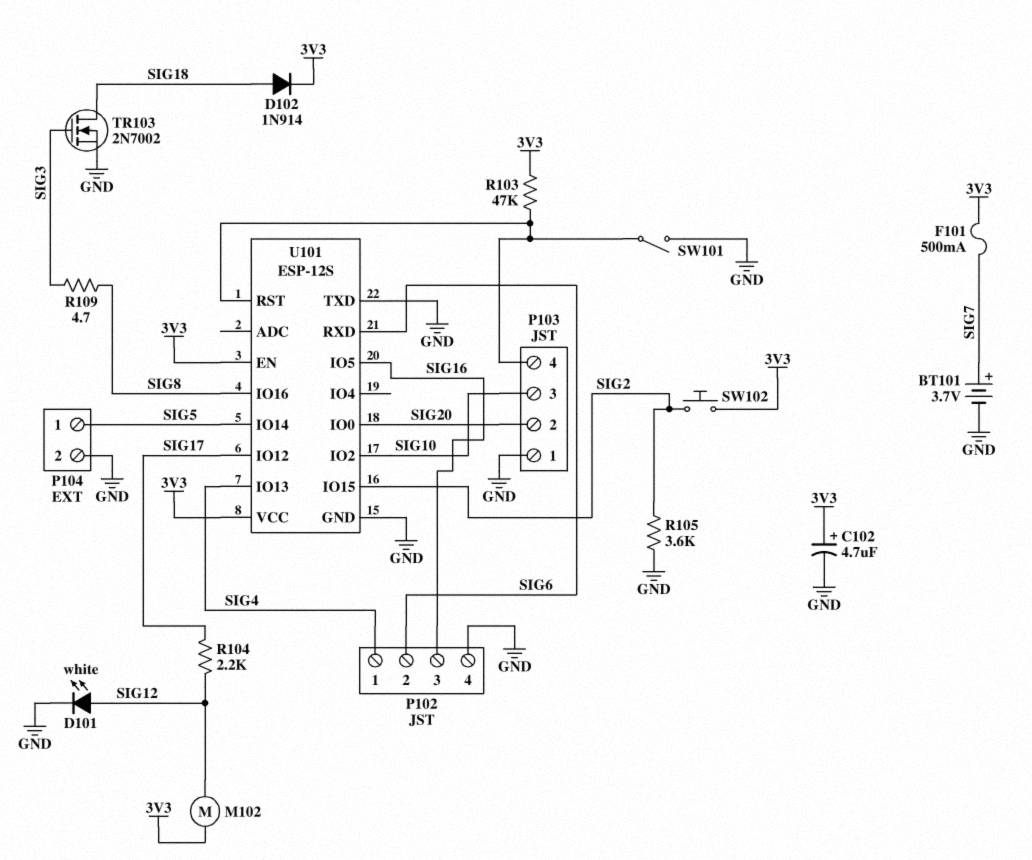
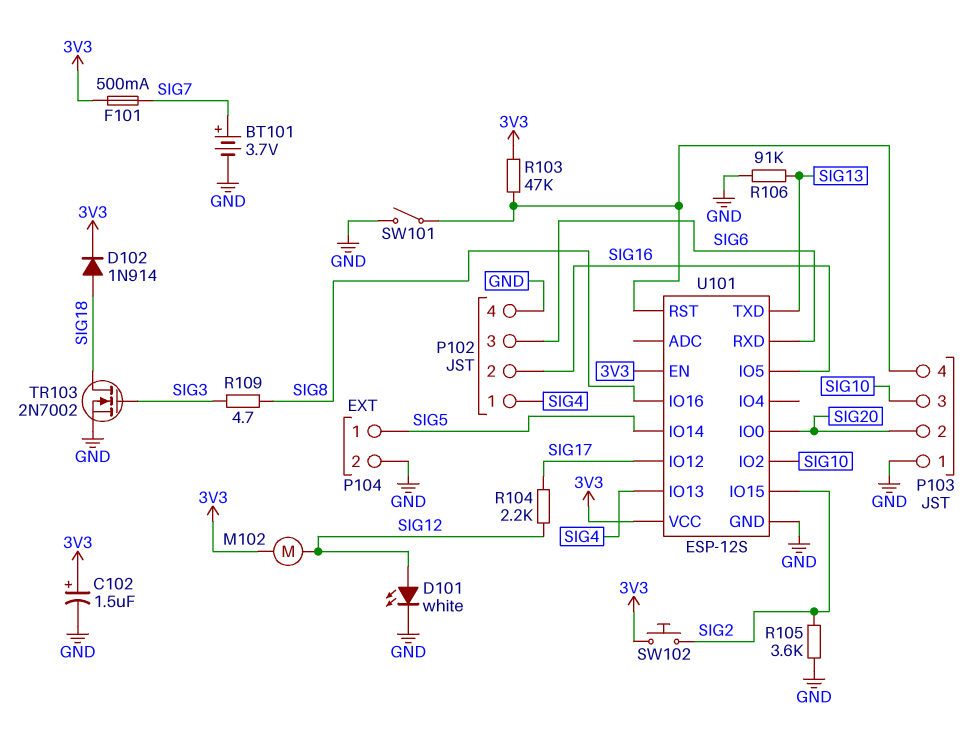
C102: 4.7uF (plus 3V3, minus GND) -> 1.5uF (plus 3V3, minus GND)
P102 pin 2: SIG6 -> SIG16
P102 pin 3: SIG16 -> SIG6
R106: none -> 91k (GND, SIG13)
U101 pin TXD: GND -> SIG13

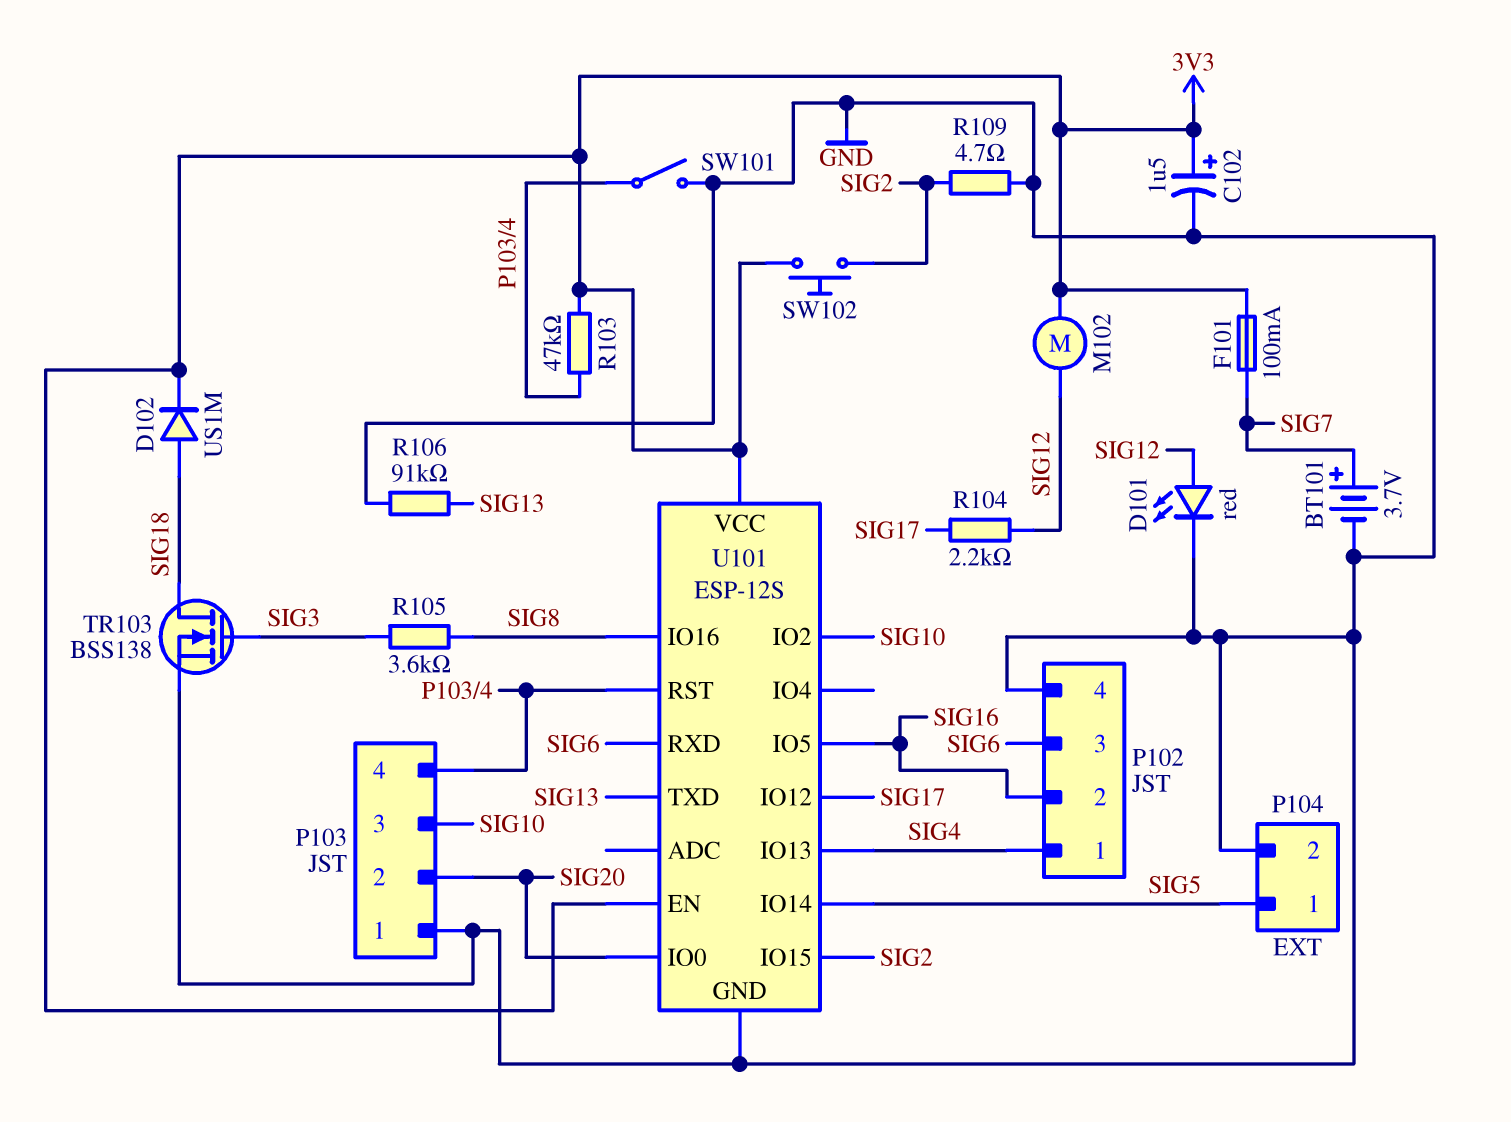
D101: LED white (A SIG12, K GND) -> LED red (A SIG12, K GND)
D102: diode 1N914 (A SIG18, K 3V3) -> diode US1M (A SIG18, K 3V3)
F101: 500mA (3V3, SIG7) -> 100mA (3V3, SIG7)
R105: 3.6k (GND, SIG2) -> 3.6k (SIG3, SIG8)
R109: 4.7 (SIG3, SIG8) -> 4.7 (GND, SIG2)
TR103: NMOS 2N7002 (G SIG3, D SIG18, S GND) -> NMOS BSS138 (G SIG3, D SIG18, S GND)

